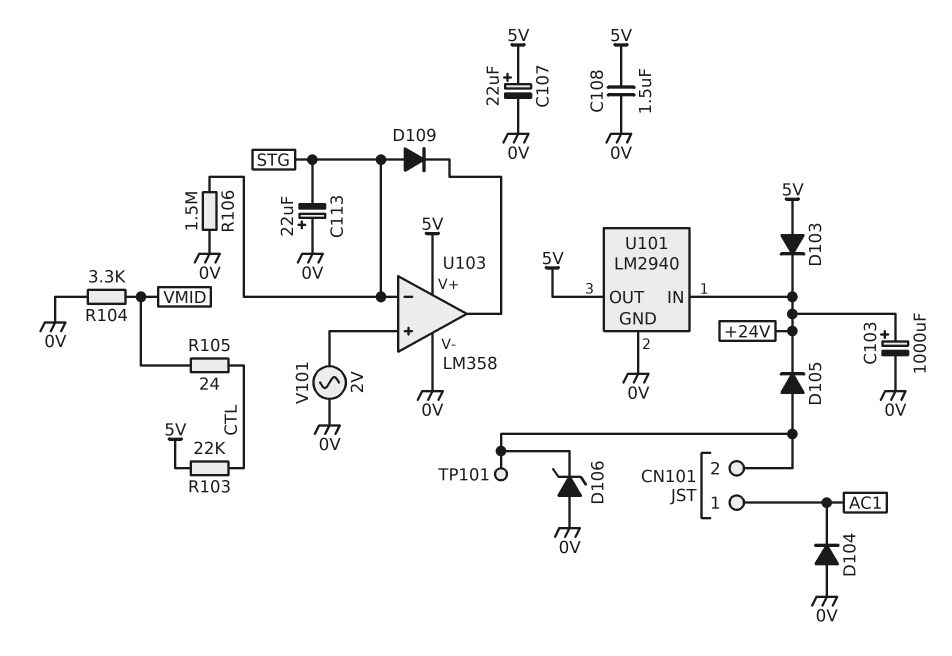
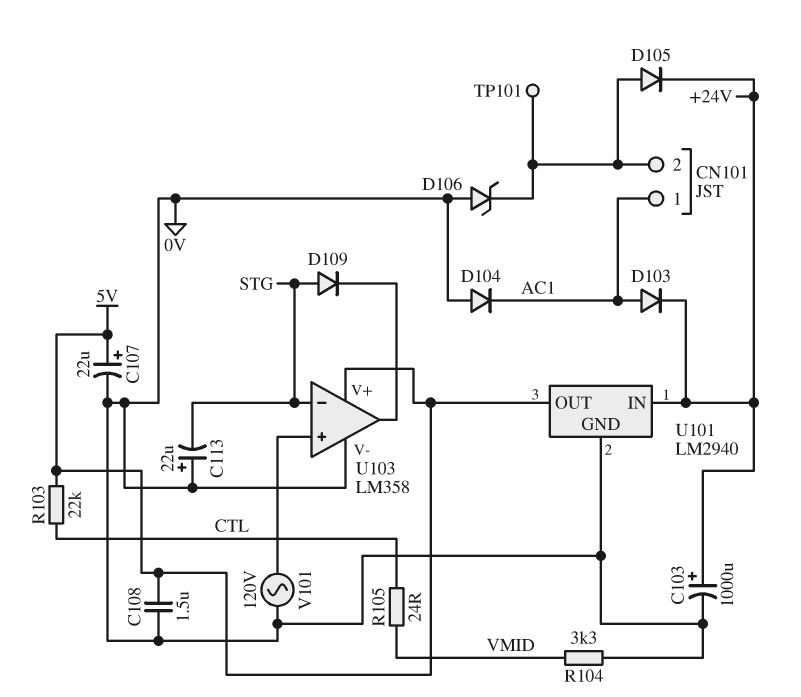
D103: diode (A 5V, K +24V) -> diode (A AC1, K +24V)
R106: 1.5M (0V, STG) -> none
V101: AC 2V (0V, U103/in+) -> AC 120V (0V, U103/in+)

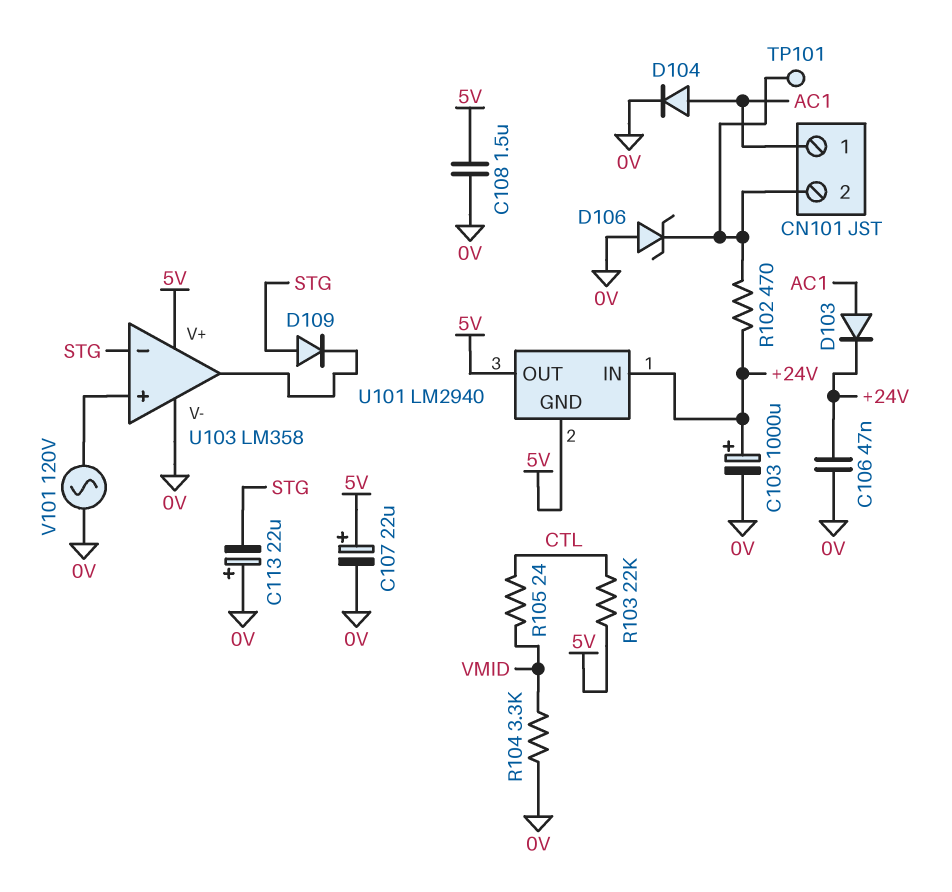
C106: none -> 47nF (+24V, 0V)
D104: diode (A 0V, K AC1) -> diode (A AC1, K 0V)
D105: diode (A CN101/2, K +24V) -> none
R102: none -> 470 (+24V, CN101/2)
U101 pin GND: 0V -> 5V

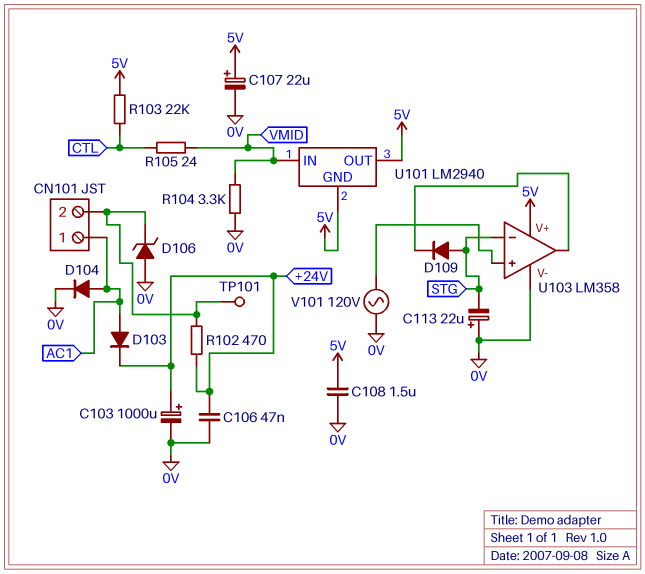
U101 pin IN: +24V -> VMID

